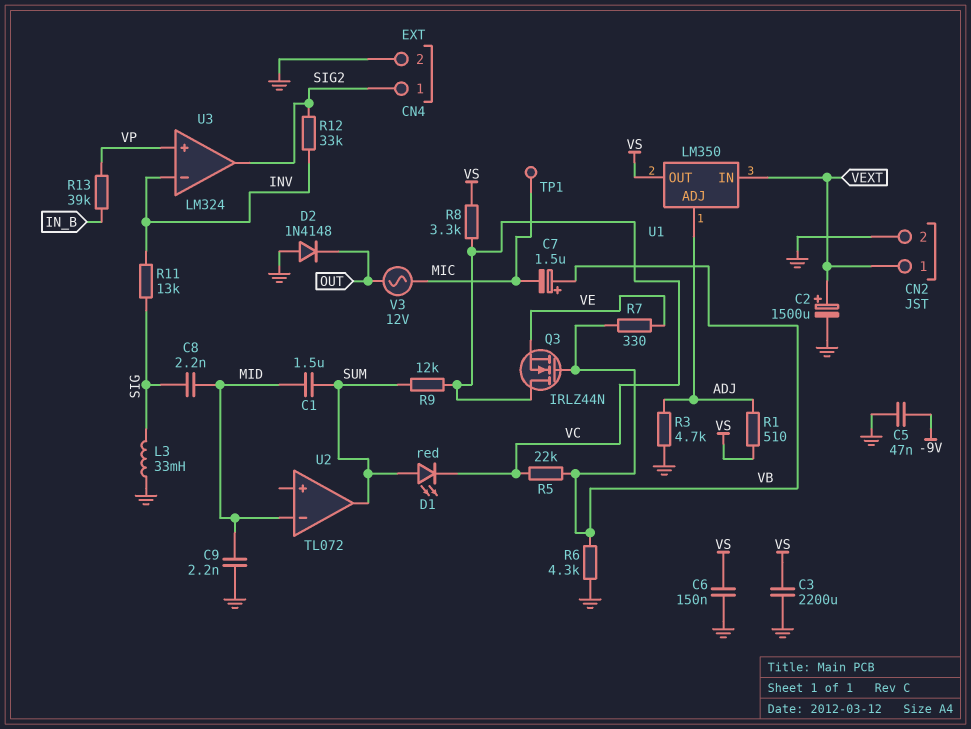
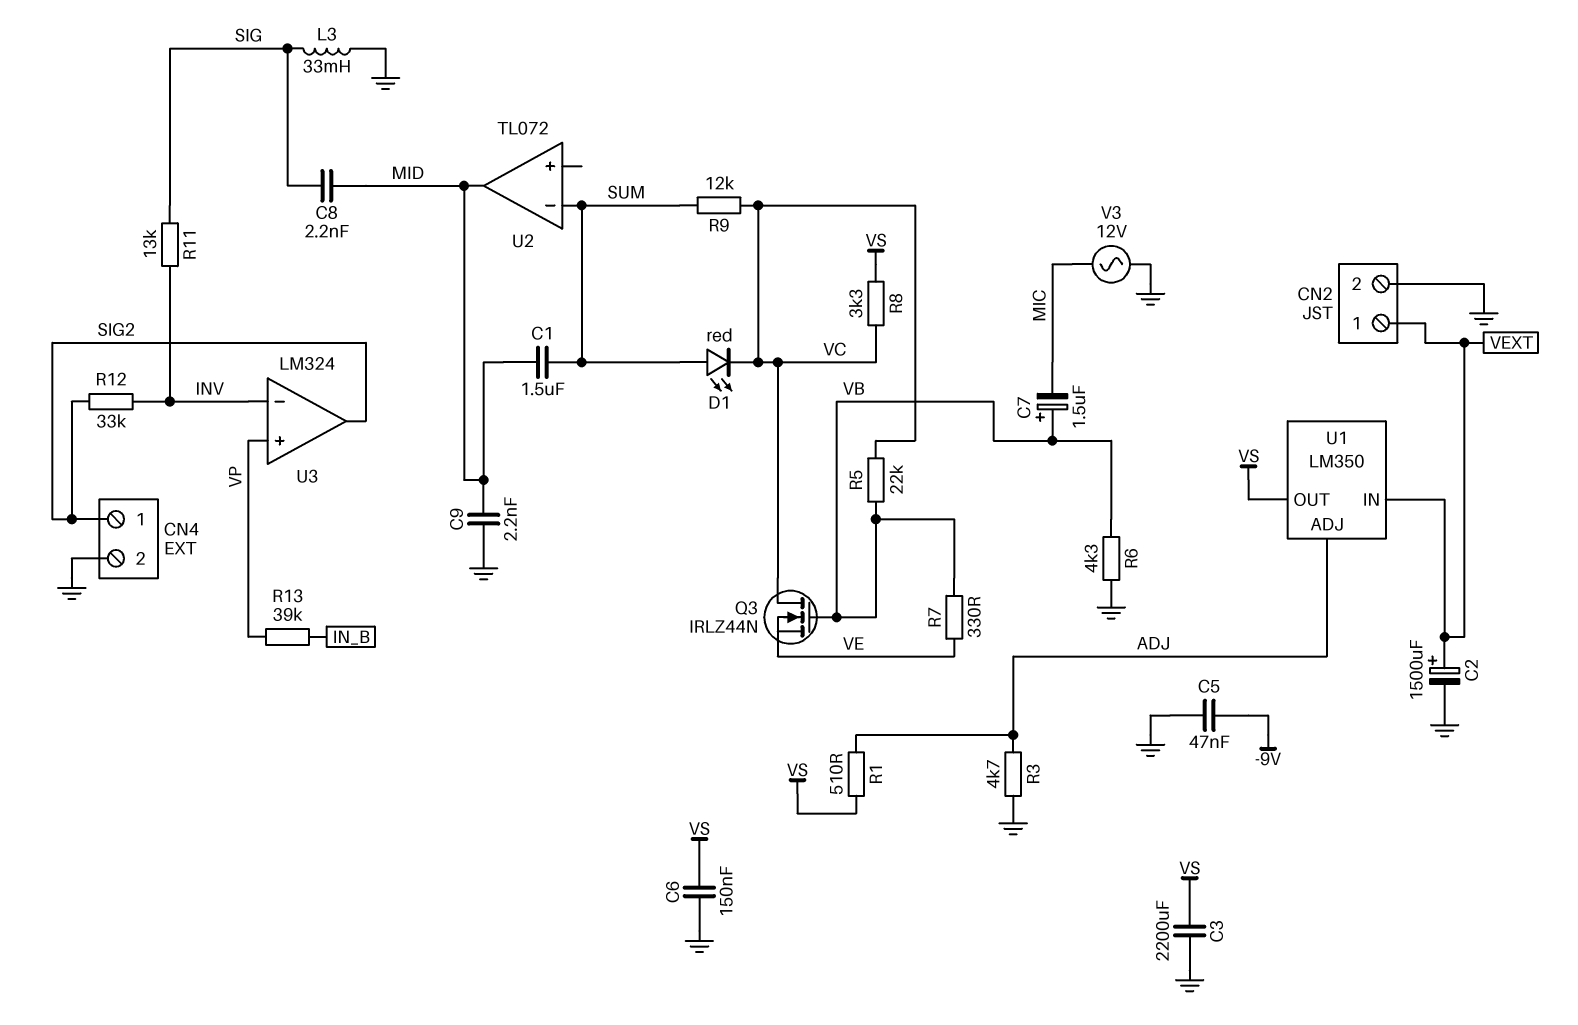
D2: diode 1N4148 (A GND, K OUT) -> none
TP1: test point (MIC) -> none
U2 pin in-: MID -> SUM
U2 pin out: SUM -> MID
V3: AC 12V (MIC, OUT) -> AC 12V (GND, MIC)

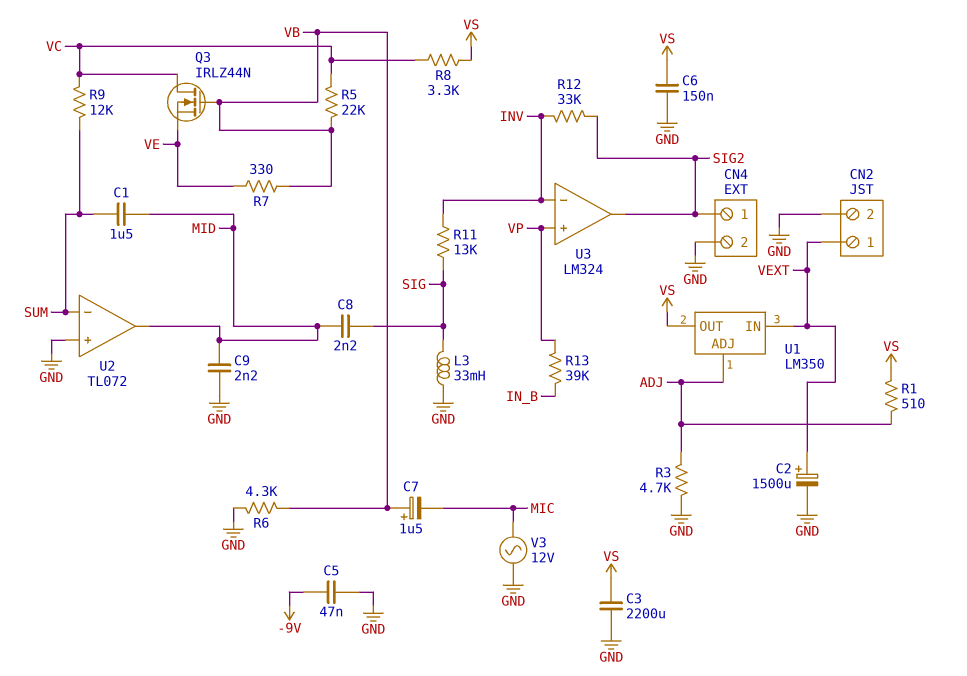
D1: LED red (A SUM, K VC) -> none
U2 pin in+: none -> GND

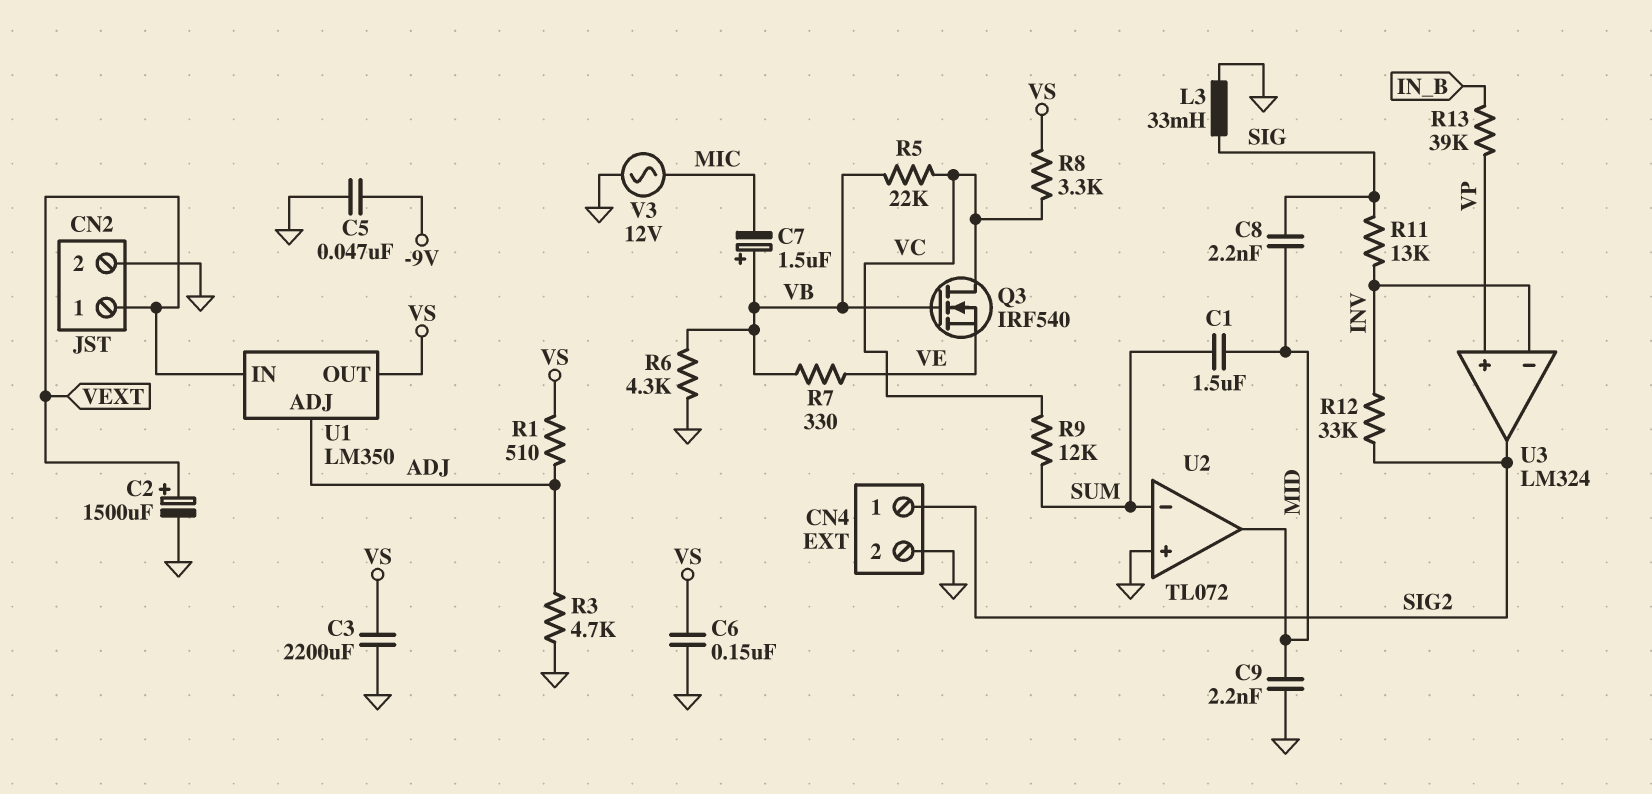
Q3: NMOS IRLZ44N (G VB, D VC, S VE) -> NMOS IRF540 (G VB, D VC, S VE)

